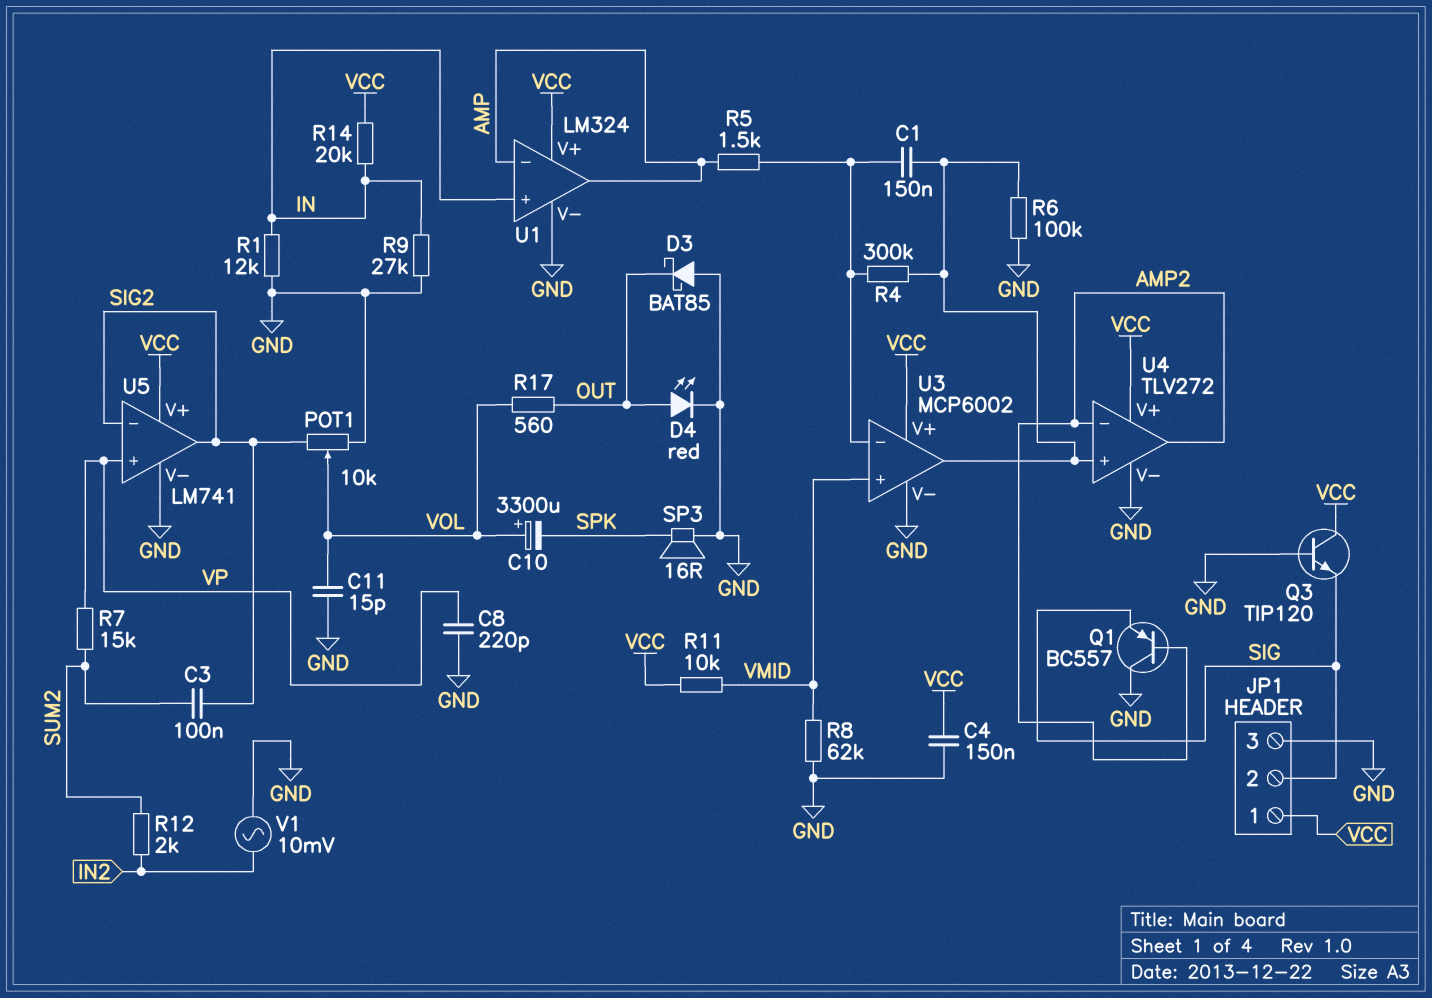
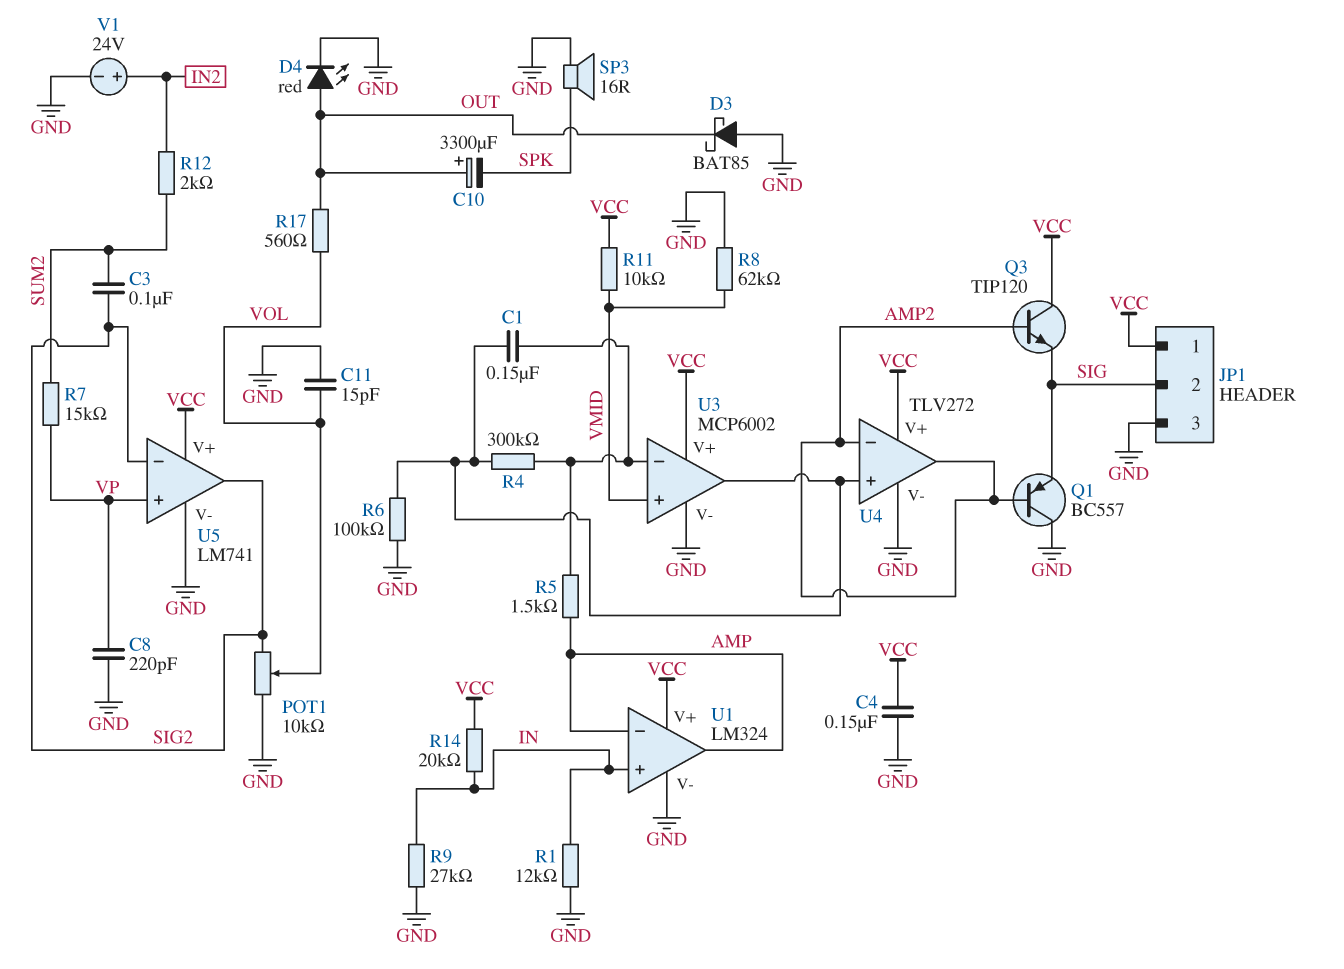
C10: 3300uF (plus VOL, minus SPK) -> 3300uF (plus OUT, minus SPK)
Q3: NPN TIP120 (B GND, C VCC, E SIG) -> NPN TIP120 (B AMP2, C VCC, E SIG)
V1: AC 10mV (GND, IN2) -> 24V (plus IN2, minus GND)

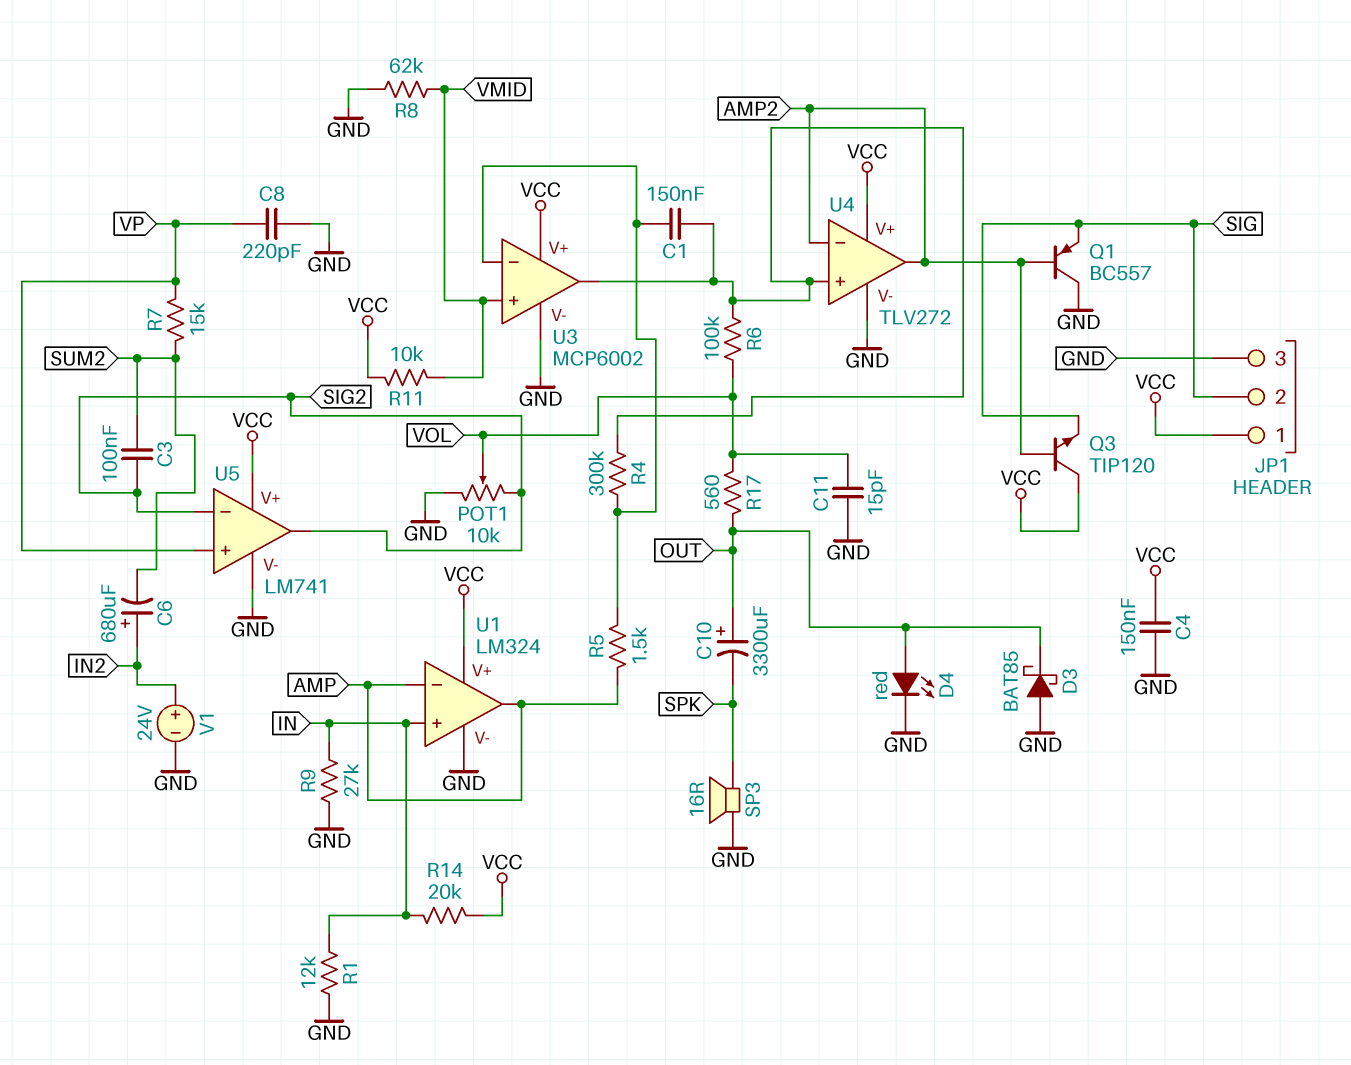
C6: none -> 680uF (plus IN2, minus SUM2)
R6: 100k (GND, U3/out) -> 100k (U3/out, VOL)
R12: 2k (IN2, SUM2) -> none

